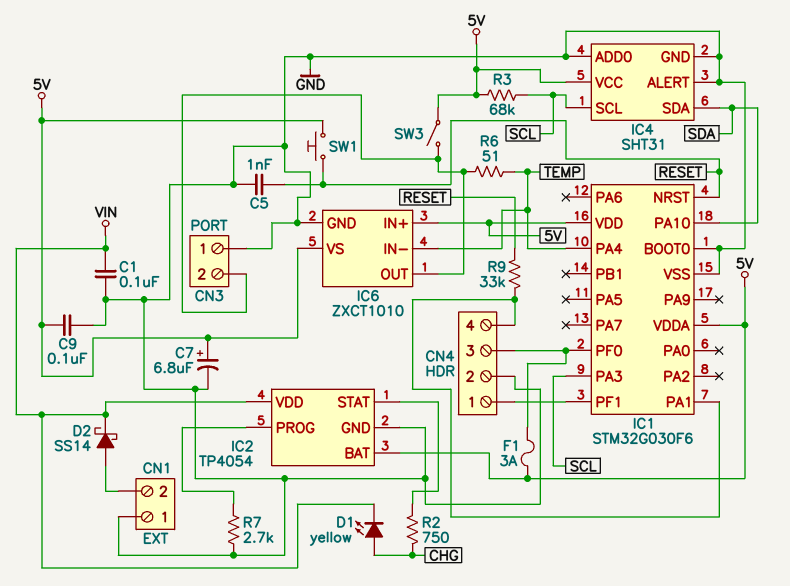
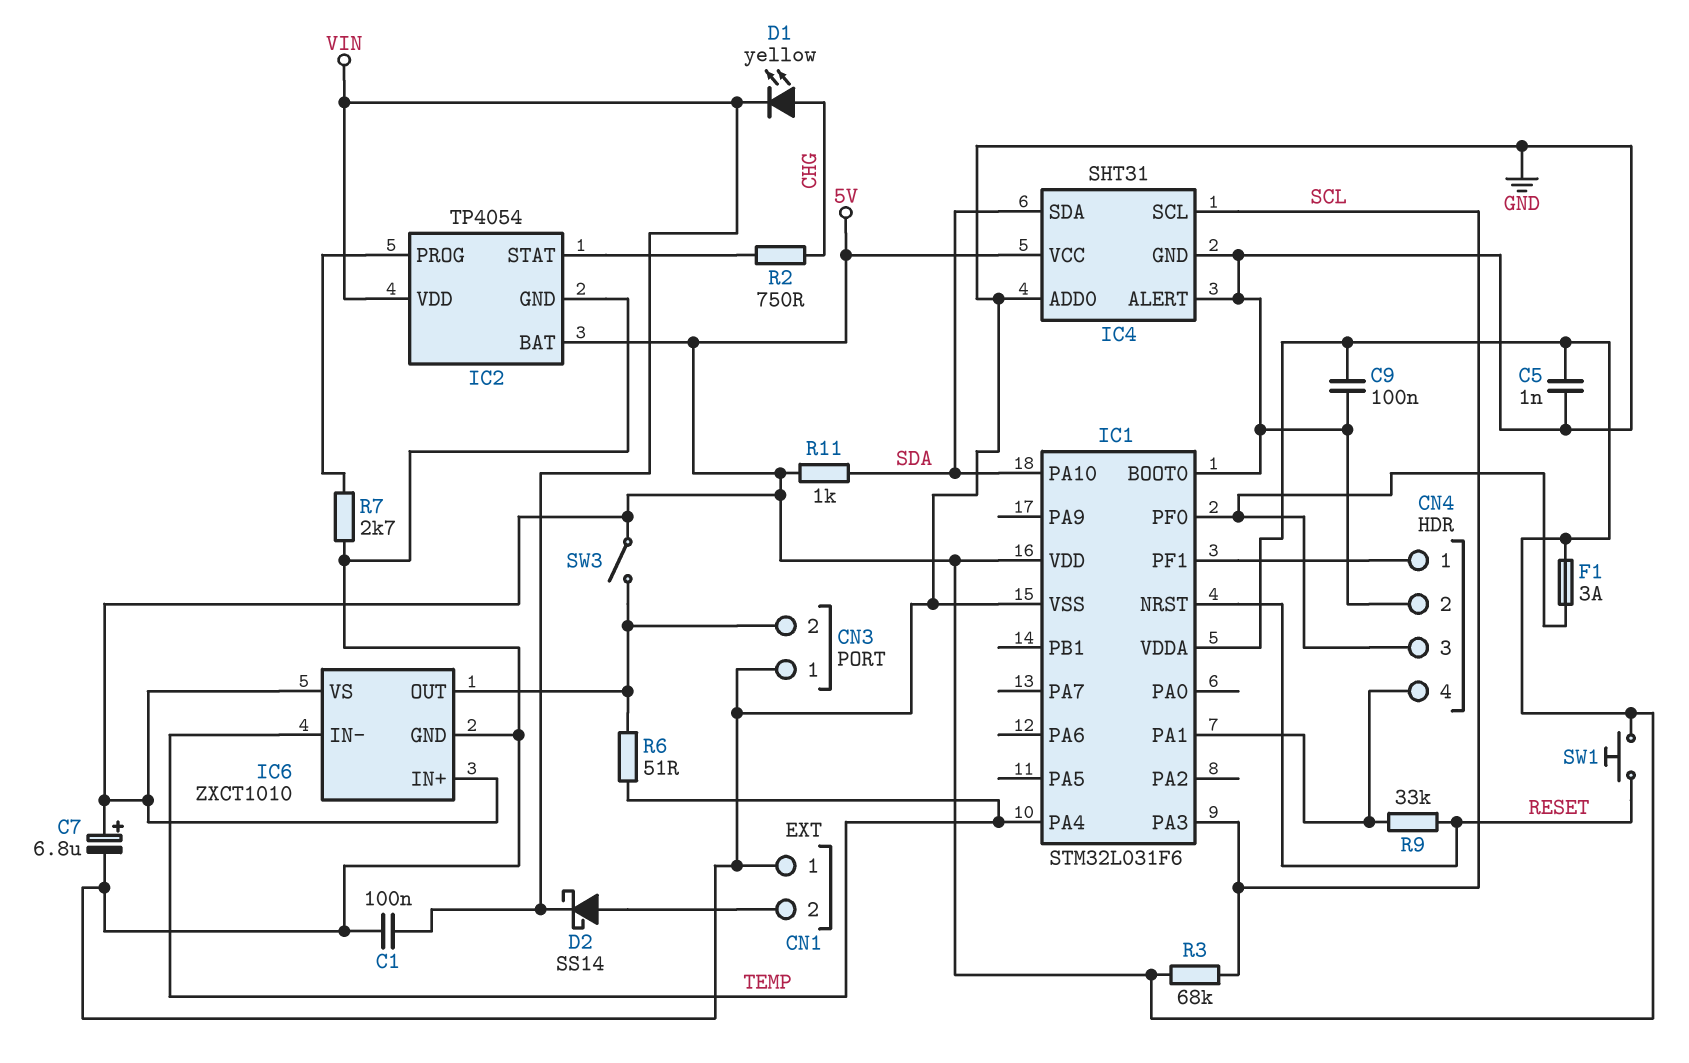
C5: 1nF (GND, RESET) -> 1nF (5V, GND)
IC1: STM32G030F6 -> STM32L031F6
R11: none -> 1k (5V, SDA)

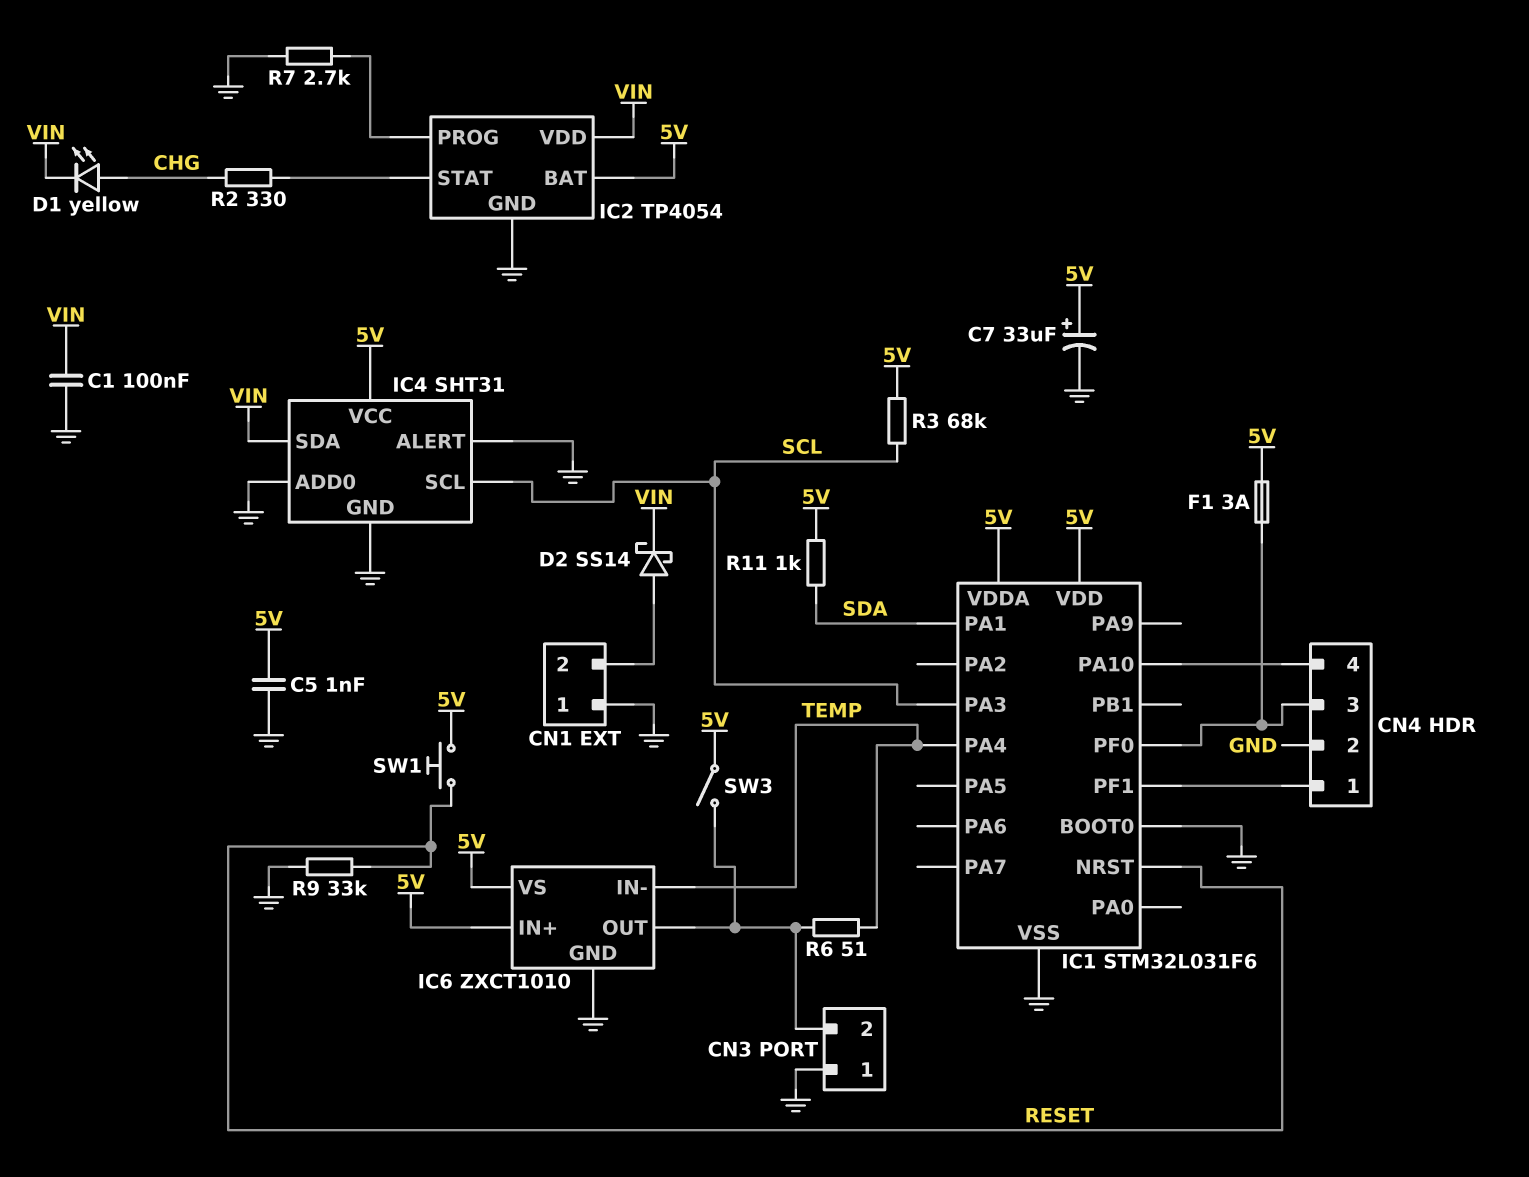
C7: 6.8uF (plus 5V, minus GND) -> 33uF (plus 5V, minus GND)
C9: 100nF (5V, GND) -> none
IC1 pin PA1: CN4/4 -> SDA
IC1 pin PA10: SDA -> CN4/4
IC4 pin SDA: SDA -> VIN
R2: 750 (CHG, IC2/STAT) -> 330 (CHG, IC2/STAT)
R9: 33k (CN4/4, RESET) -> 33k (GND, RESET)

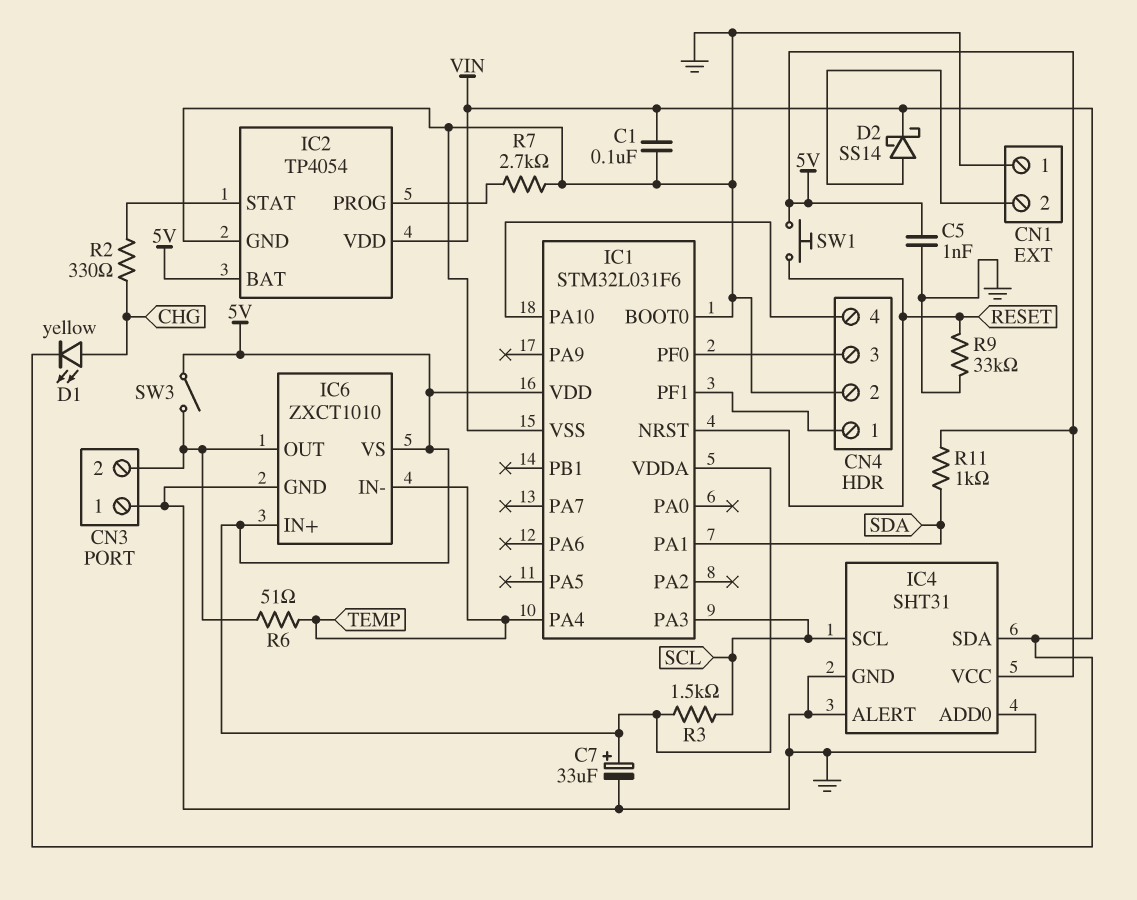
F1: 3A (5V, CN4/3) -> none
R3: 68k (5V, SCL) -> 1.5k (5V, SCL)

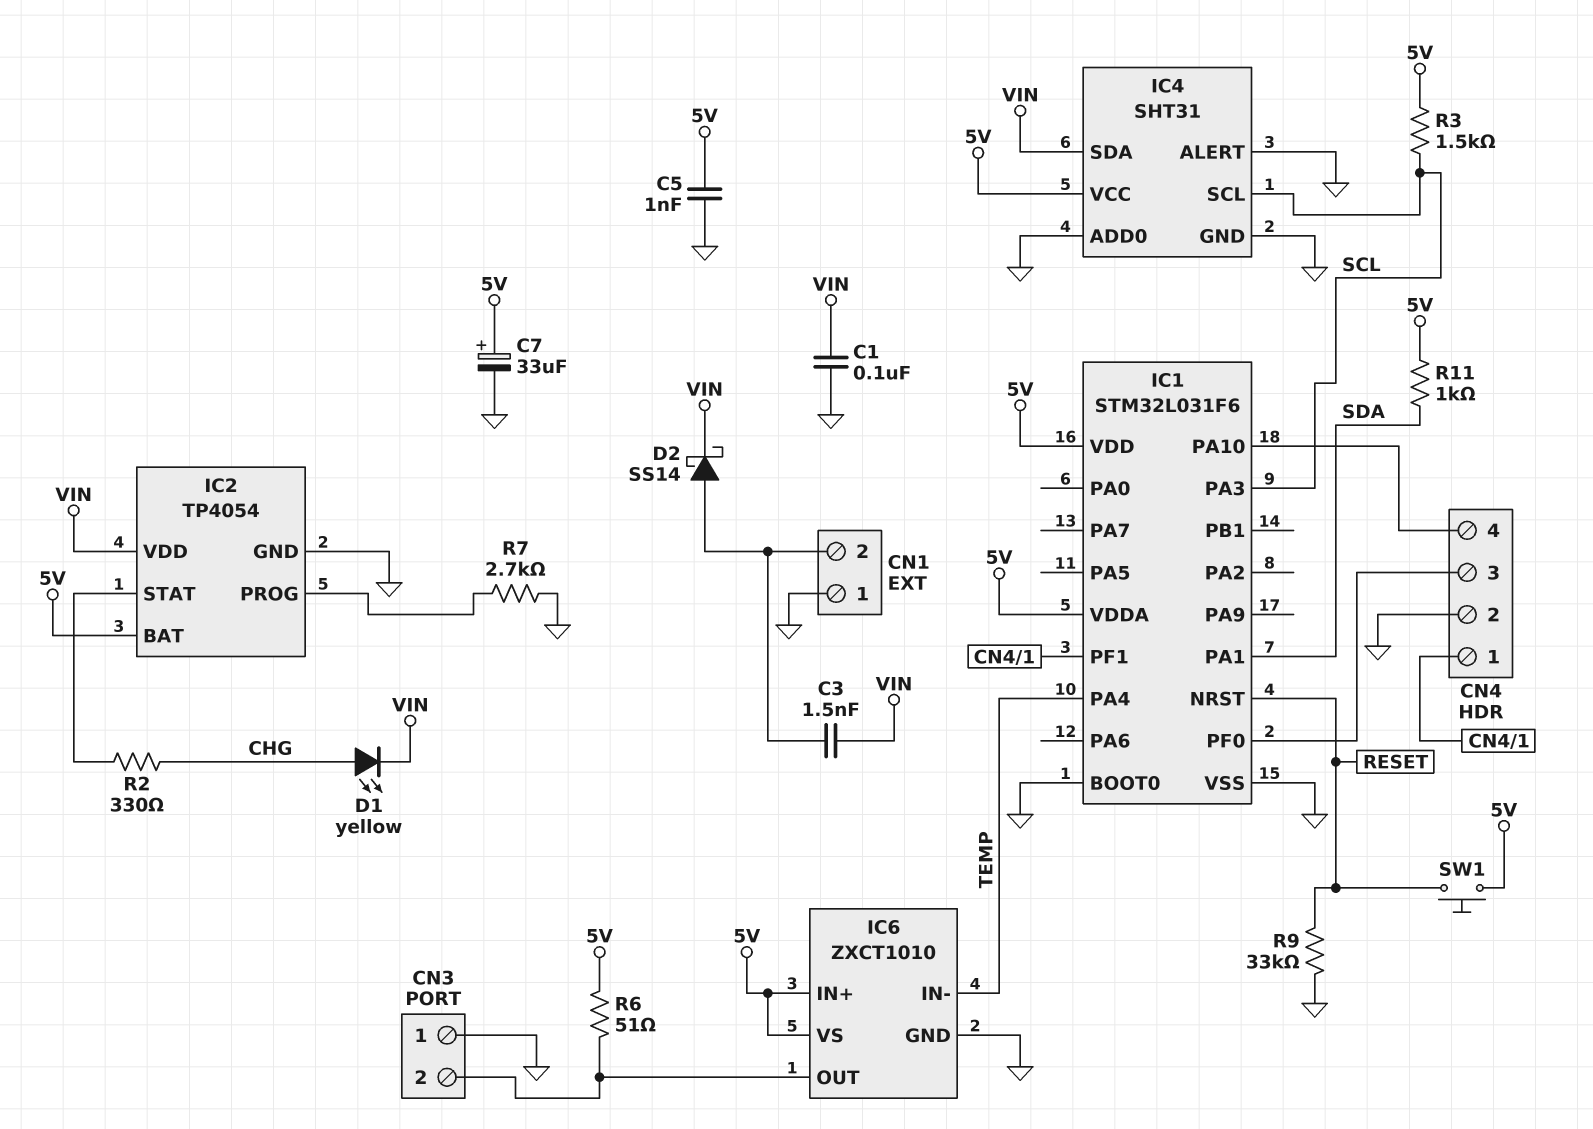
C3: none -> 1.5nF (CN1/2, VIN)
R6: 51 (CN3/2, TEMP) -> 51 (5V, CN3/2)
SW3: switch (5V, CN3/2) -> none

